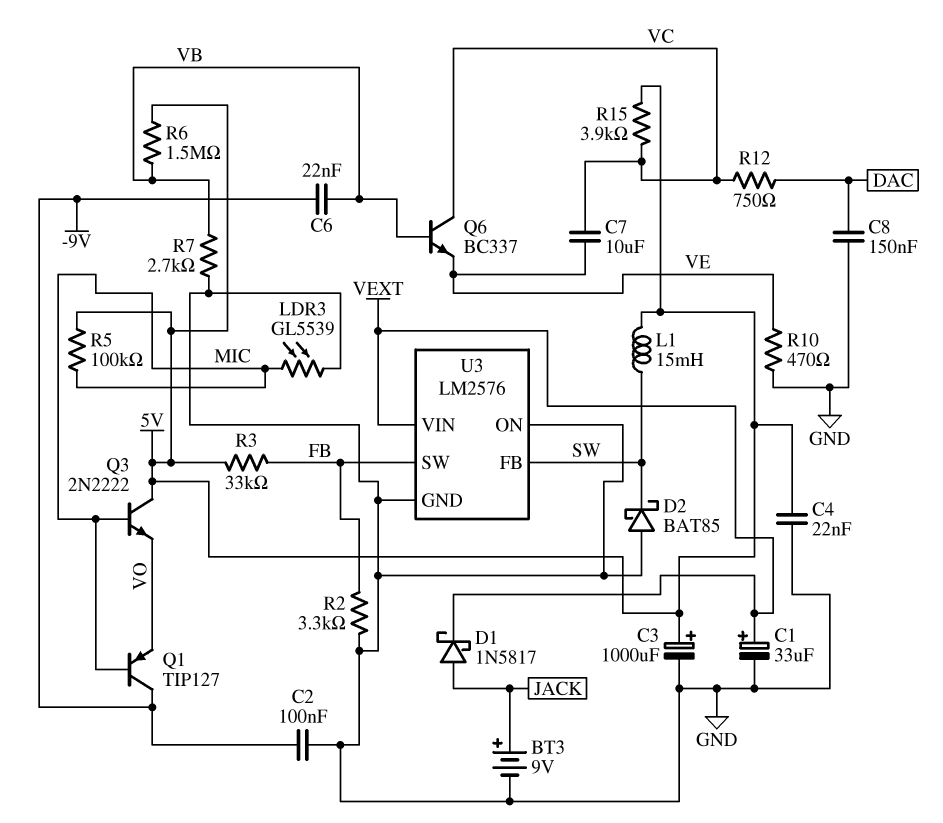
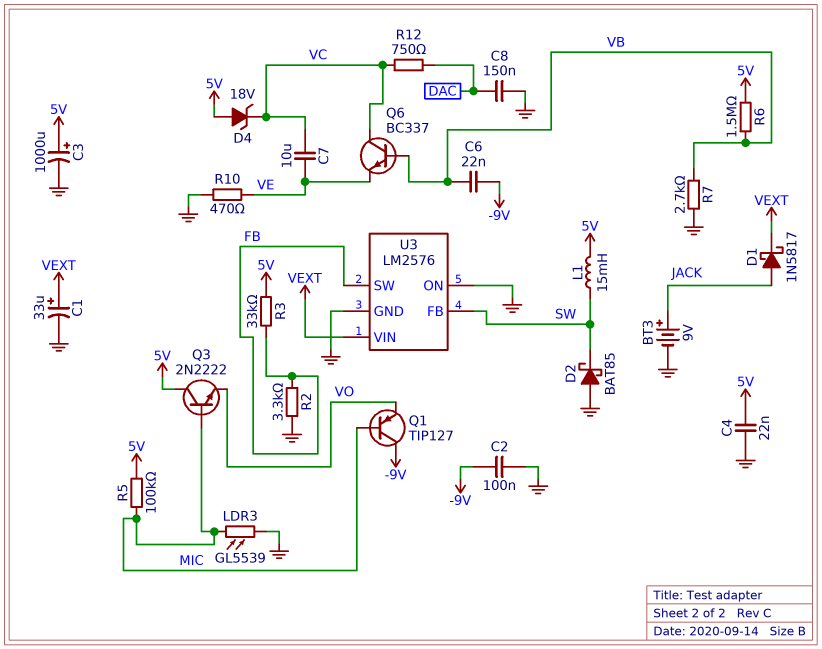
D4: none -> zener 18V (A 5V, K VC)
R15: 3.9k (5V, VC) -> none

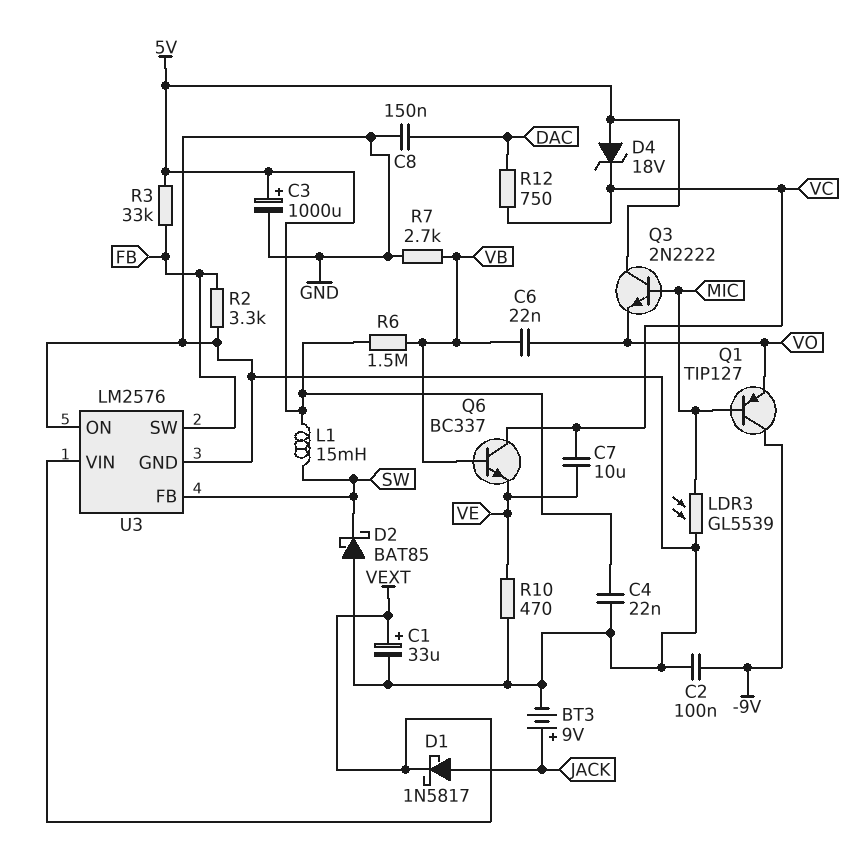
C6: 22nF (-9V, VB) -> 22nF (VB, VO)
R5: 100k (5V, MIC) -> none

